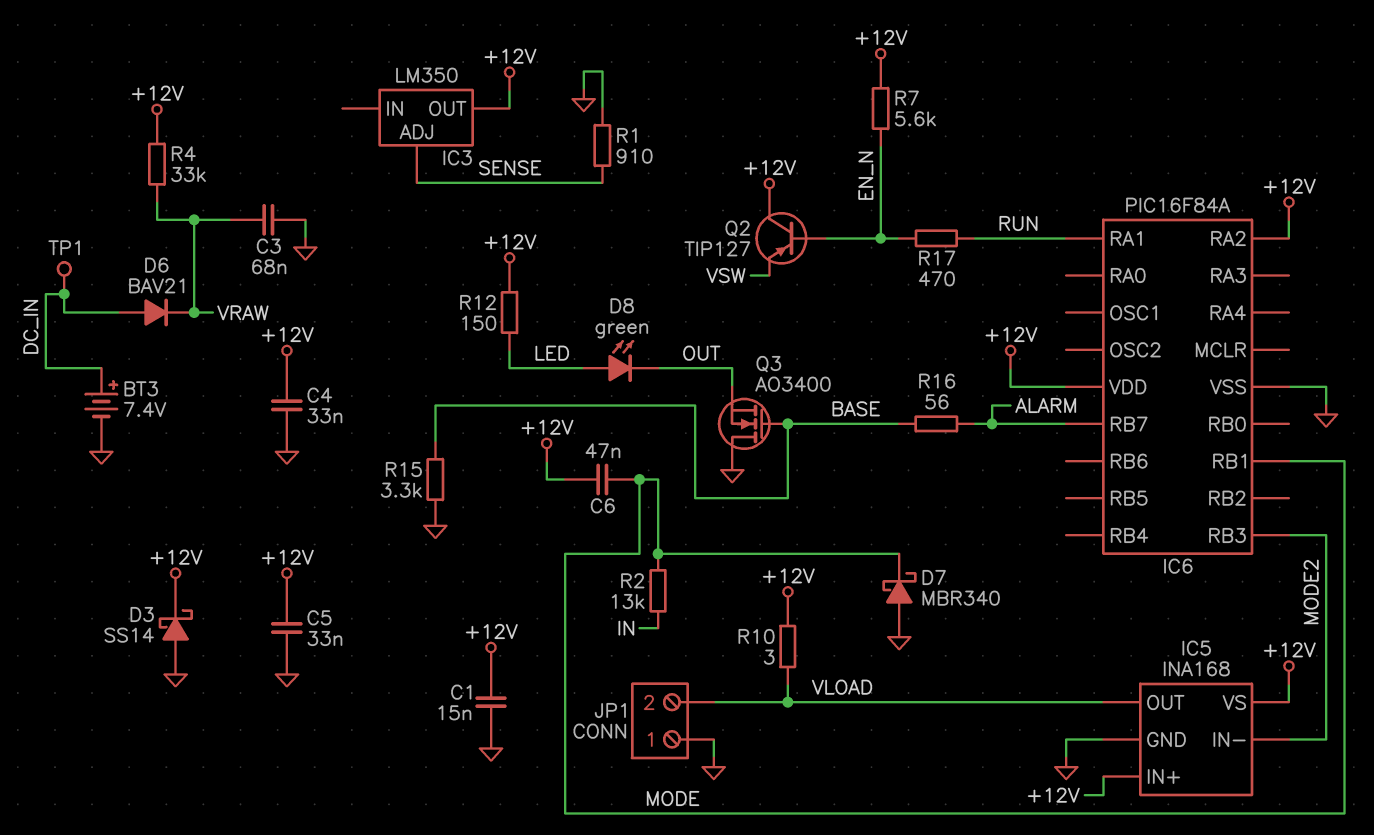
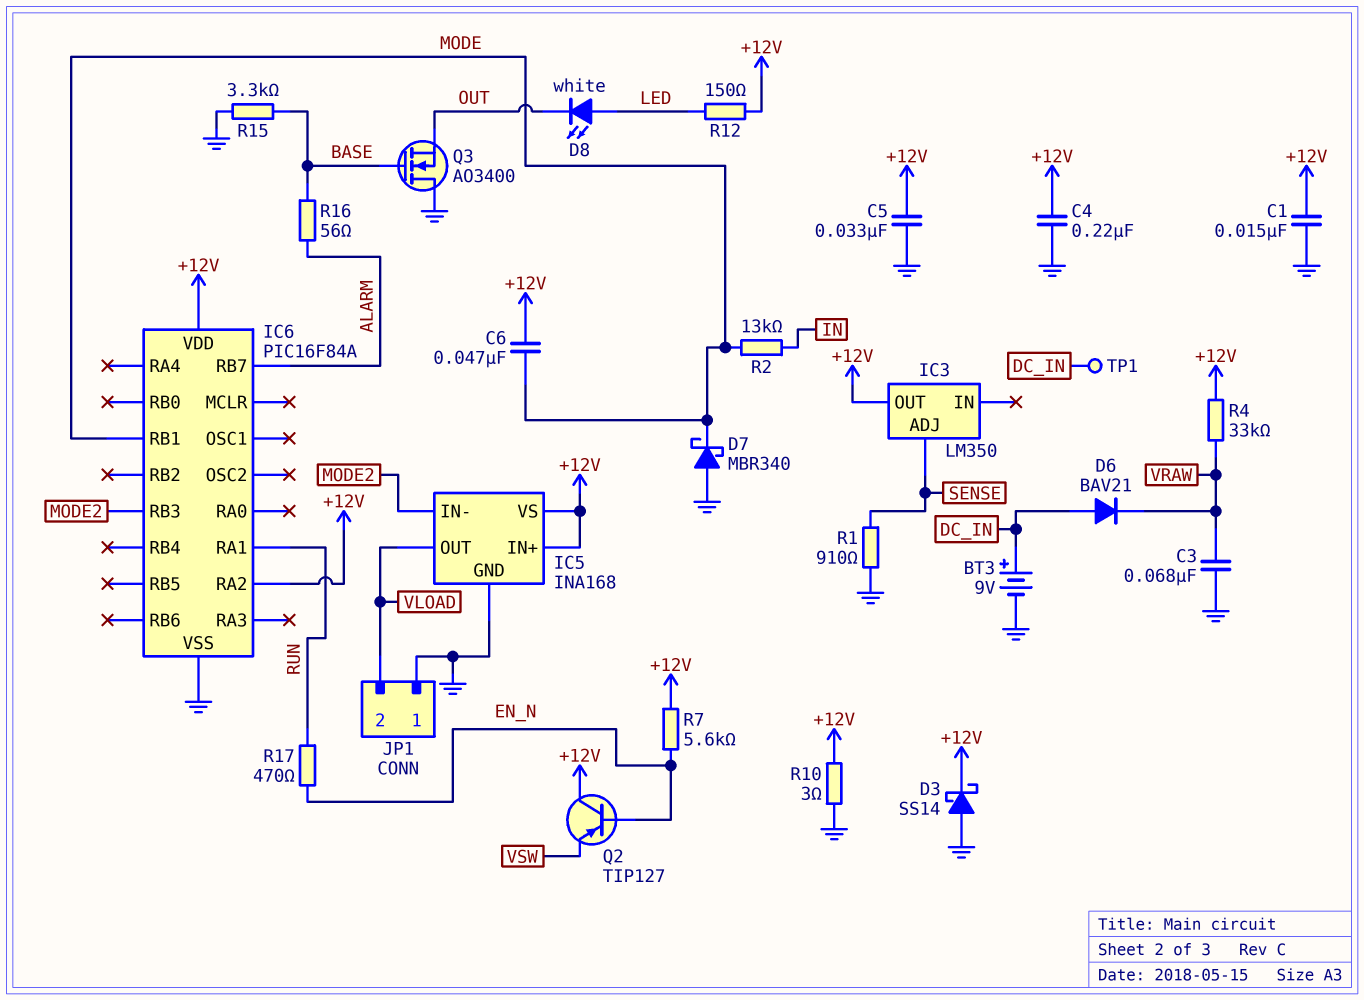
BT3: 7.4V (plus DC_IN, minus GND) -> 9V (plus DC_IN, minus GND)
C4: 33nF (+12V, GND) -> 220nF (+12V, GND)
D8: LED green (A LED, K OUT) -> LED white (A LED, K OUT)
R10: 3 (+12V, VLOAD) -> 3 (+12V, GND)

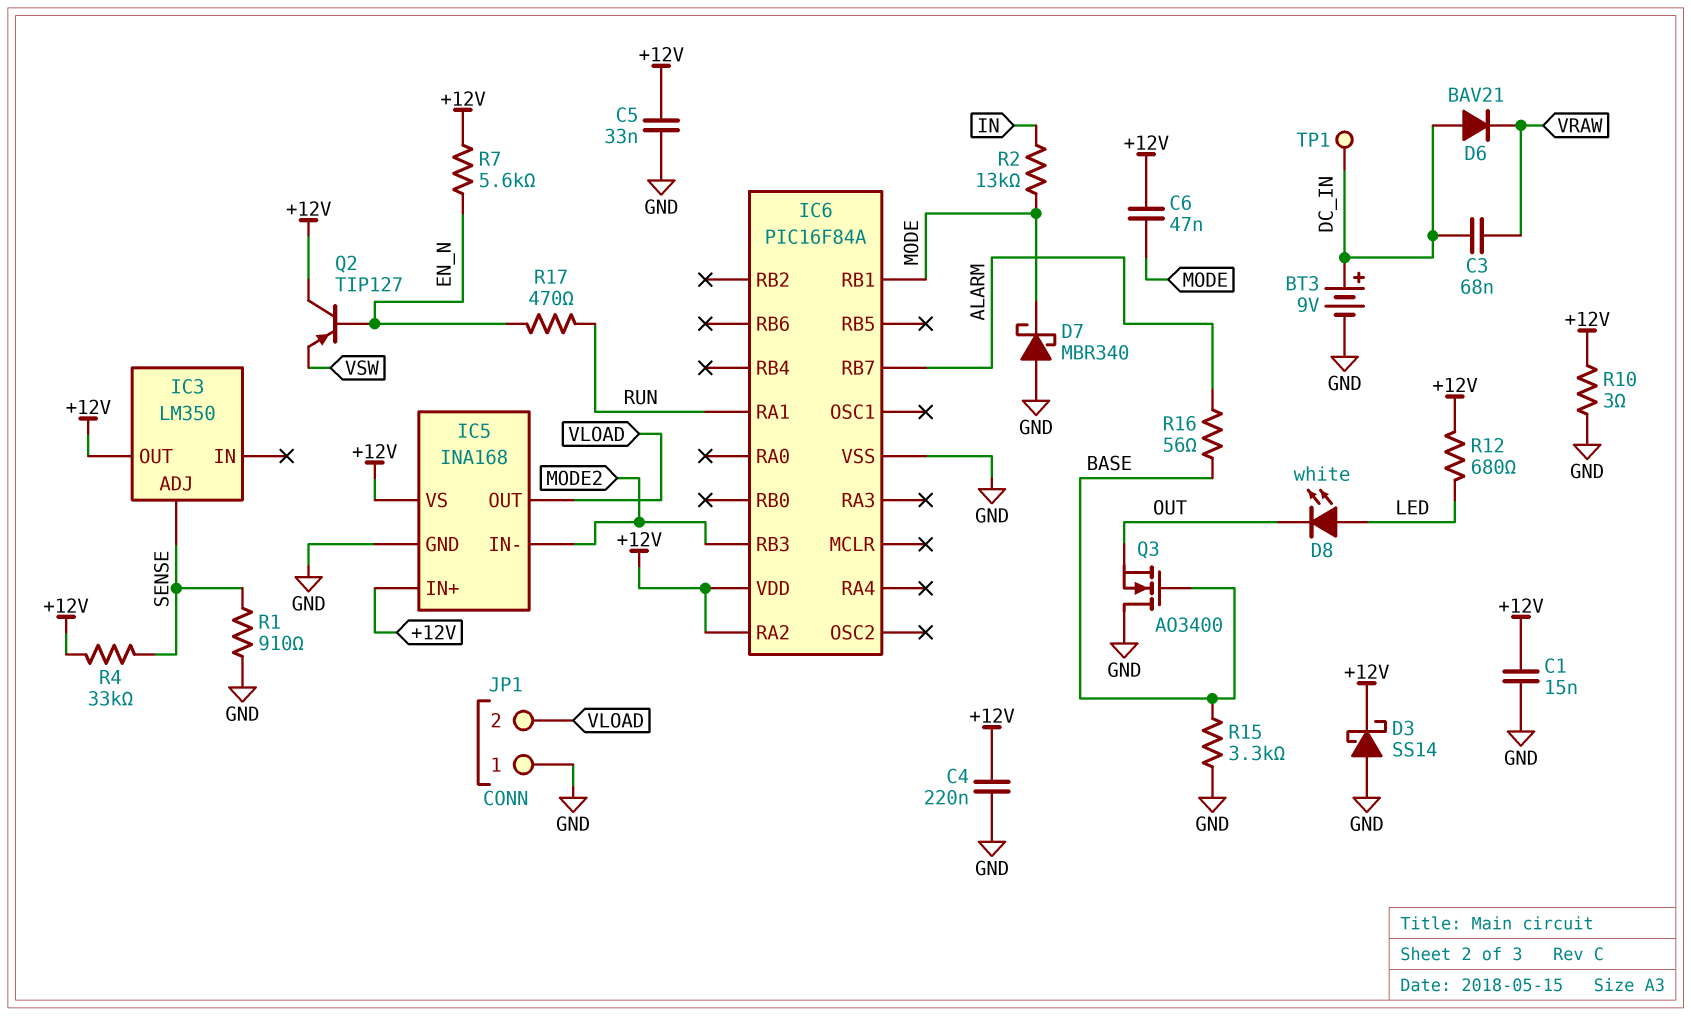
C3: 68nF (GND, VRAW) -> 68nF (DC_IN, VRAW)
R4: 33k (+12V, VRAW) -> 33k (+12V, SENSE)
R12: 150 (+12V, LED) -> 680 (+12V, LED)

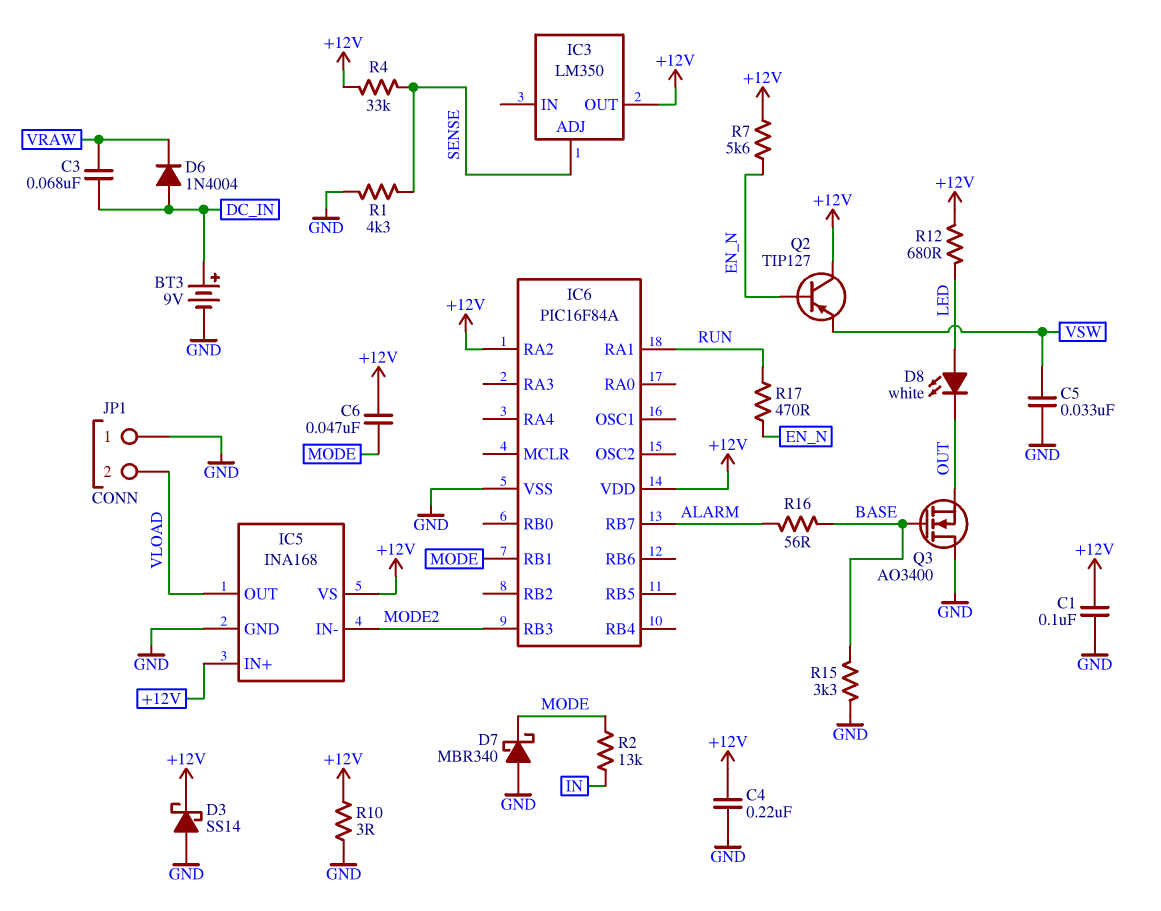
C1: 15nF (+12V, GND) -> 100nF (+12V, GND)
C5: 33nF (+12V, GND) -> 33nF (GND, VSW)
D6: diode BAV21 (A DC_IN, K VRAW) -> diode 1N4004 (A DC_IN, K VRAW)
R1: 910 (GND, SENSE) -> 4.3k (GND, SENSE)
TP1: test point (DC_IN) -> none

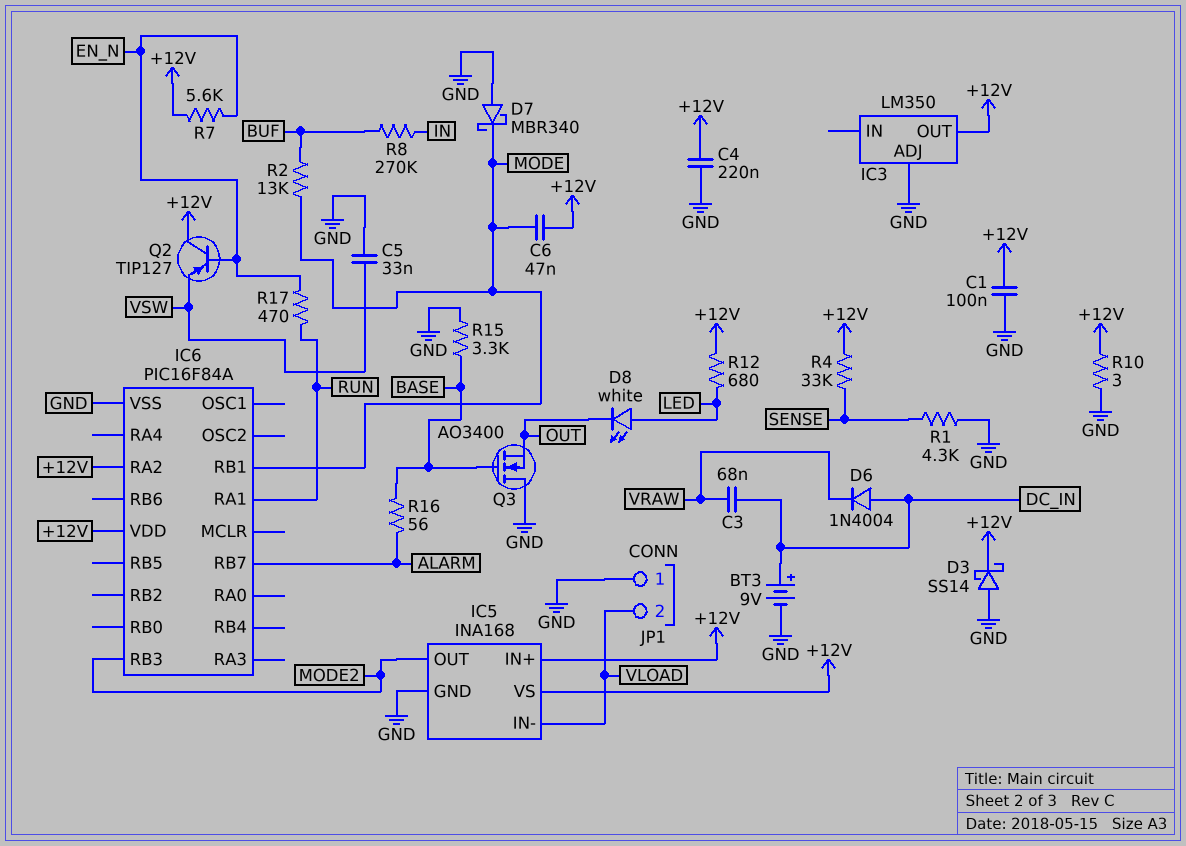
IC3 pin ADJ: SENSE -> GND
IC5 pin IN-: MODE2 -> VLOAD
IC5 pin OUT: VLOAD -> MODE2
R2: 13k (IN, MODE) -> 13k (BUF, MODE)
R8: none -> 270k (BUF, IN)

